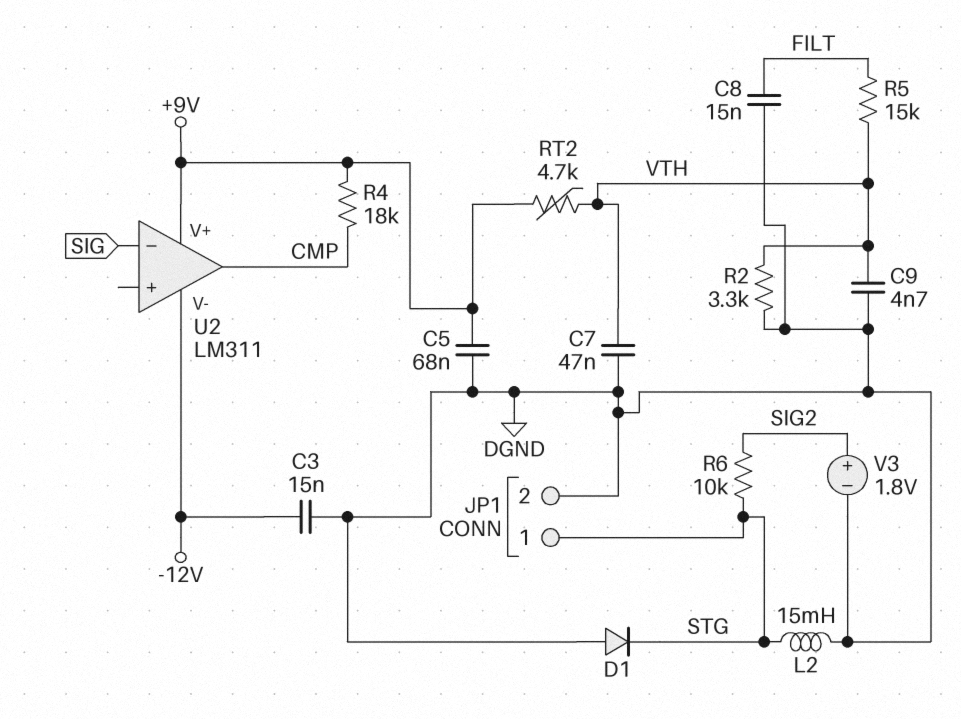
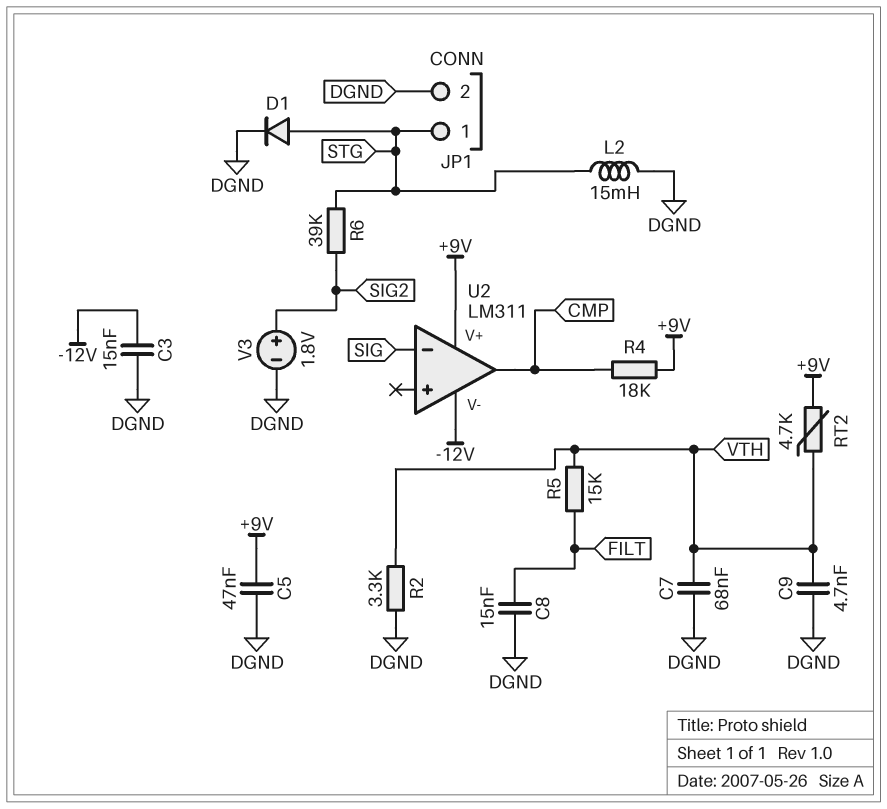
C5: 68nF (+9V, DGND) -> 47nF (+9V, DGND)
C7: 47nF (DGND, VTH) -> 68nF (DGND, VTH)
D1: diode (A DGND, K STG) -> diode (A STG, K DGND)
R6: 10k (SIG2, STG) -> 39k (SIG2, STG)

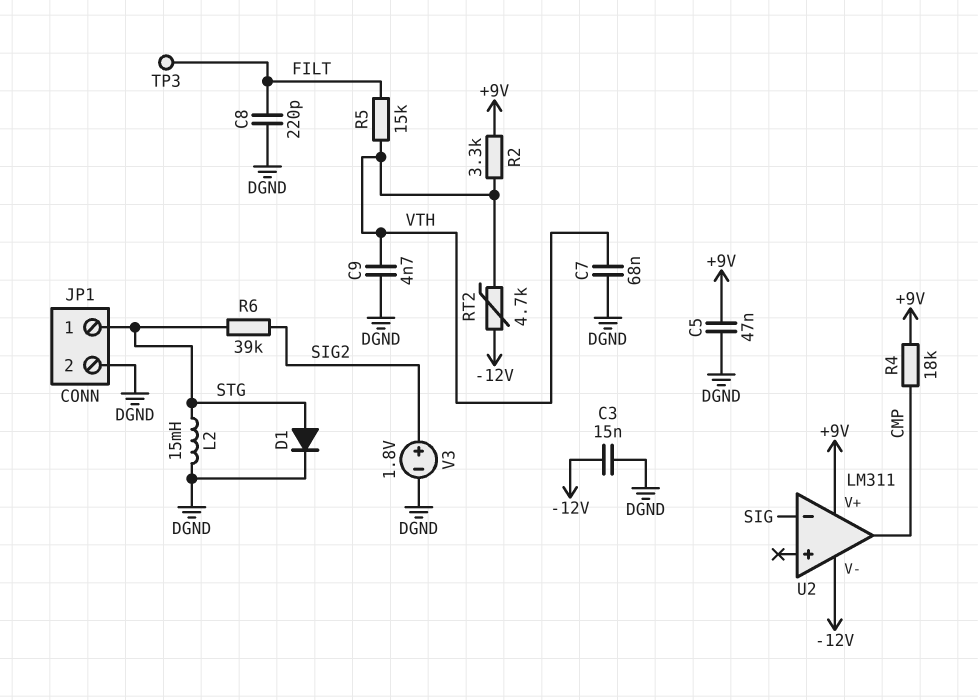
C8: 15nF (DGND, FILT) -> 220pF (DGND, FILT)
R2: 3.3k (DGND, VTH) -> 3.3k (+9V, VTH)
RT2: 4.7k (+9V, VTH) -> 4.7k (-12V, VTH)
TP3: none -> test point (FILT)

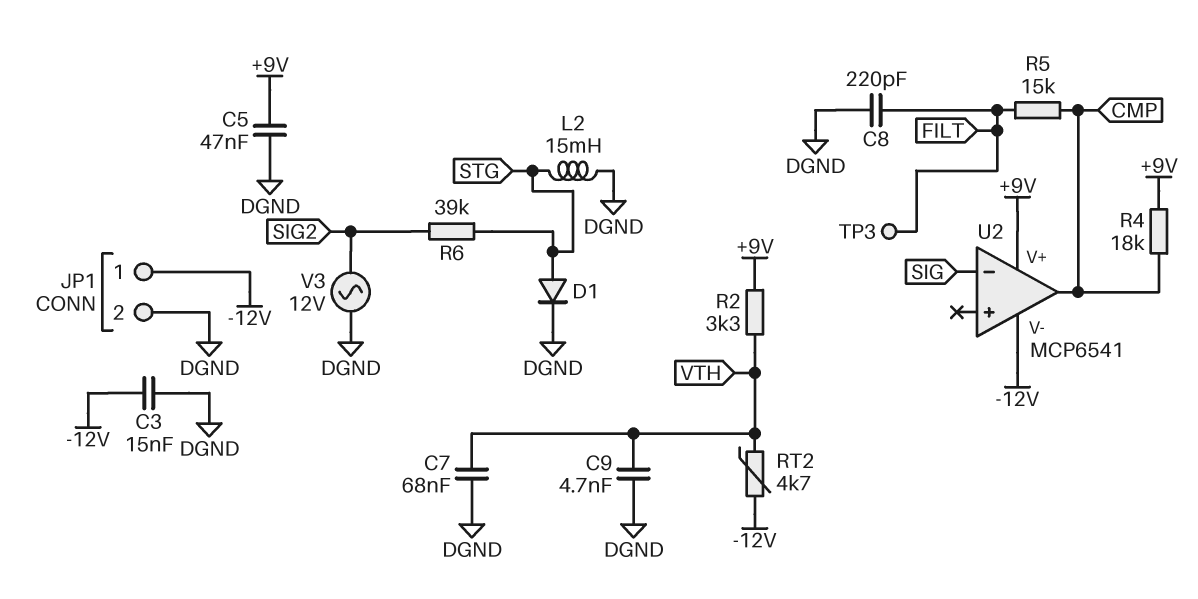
JP1 pin 1: STG -> -12V
R5: 15k (FILT, VTH) -> 15k (CMP, FILT)
U2: LM311 -> MCP6541
V3: 1.8V (plus SIG2, minus DGND) -> AC 12V (DGND, SIG2)

